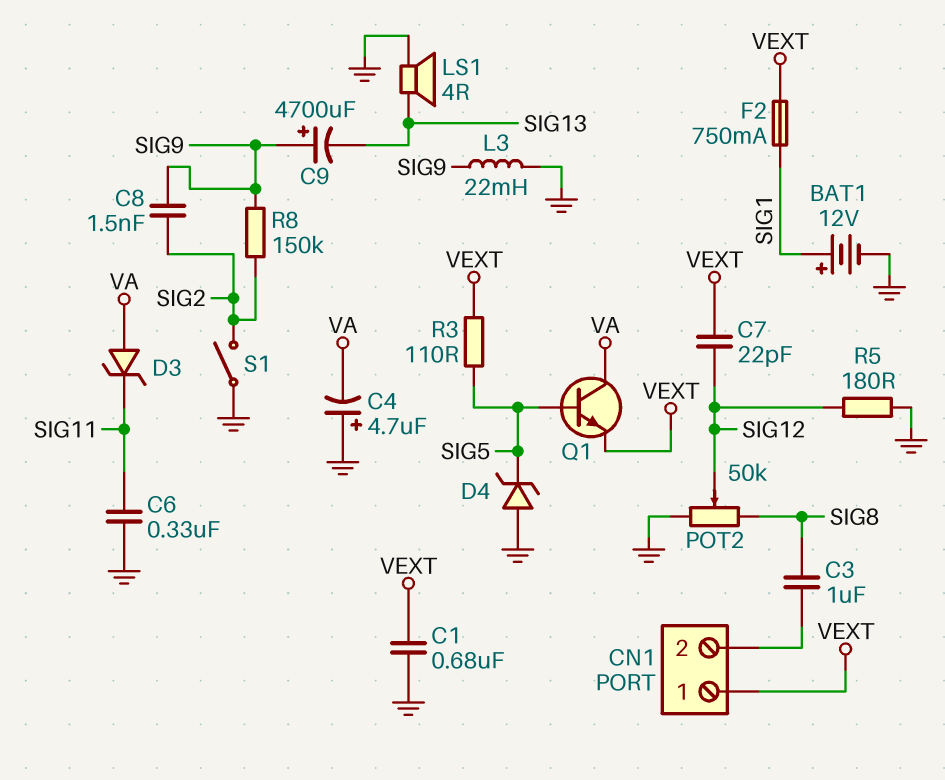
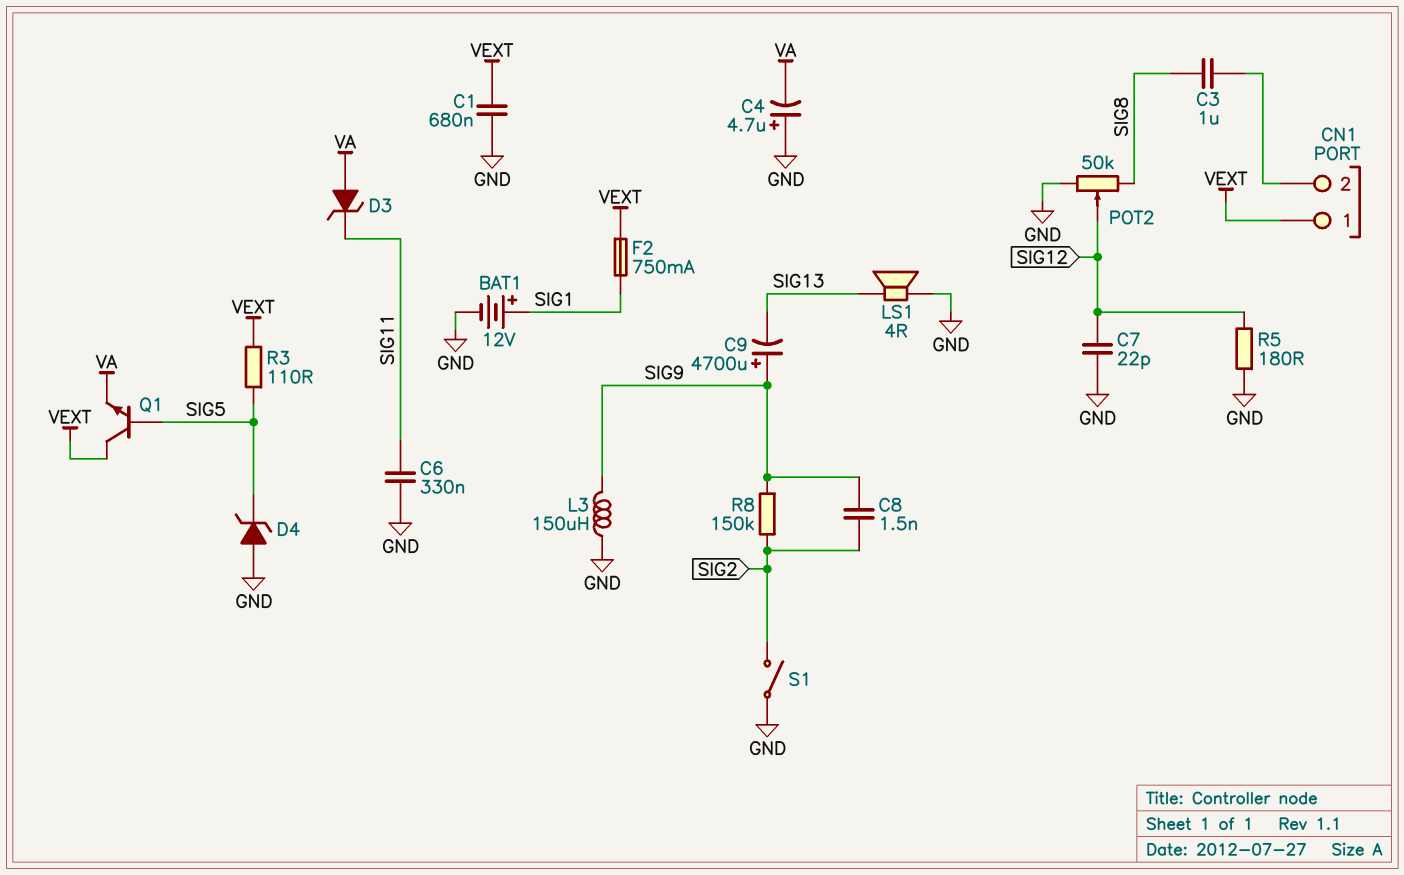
C7: 22pF (SIG12, VEXT) -> 22pF (GND, SIG12)
L3: 22mH (GND, SIG9) -> 150uH (GND, SIG9)
Q1: NPN (B SIG5, C VA, E VEXT) -> NPN (B SIG5, C VEXT, E VA)

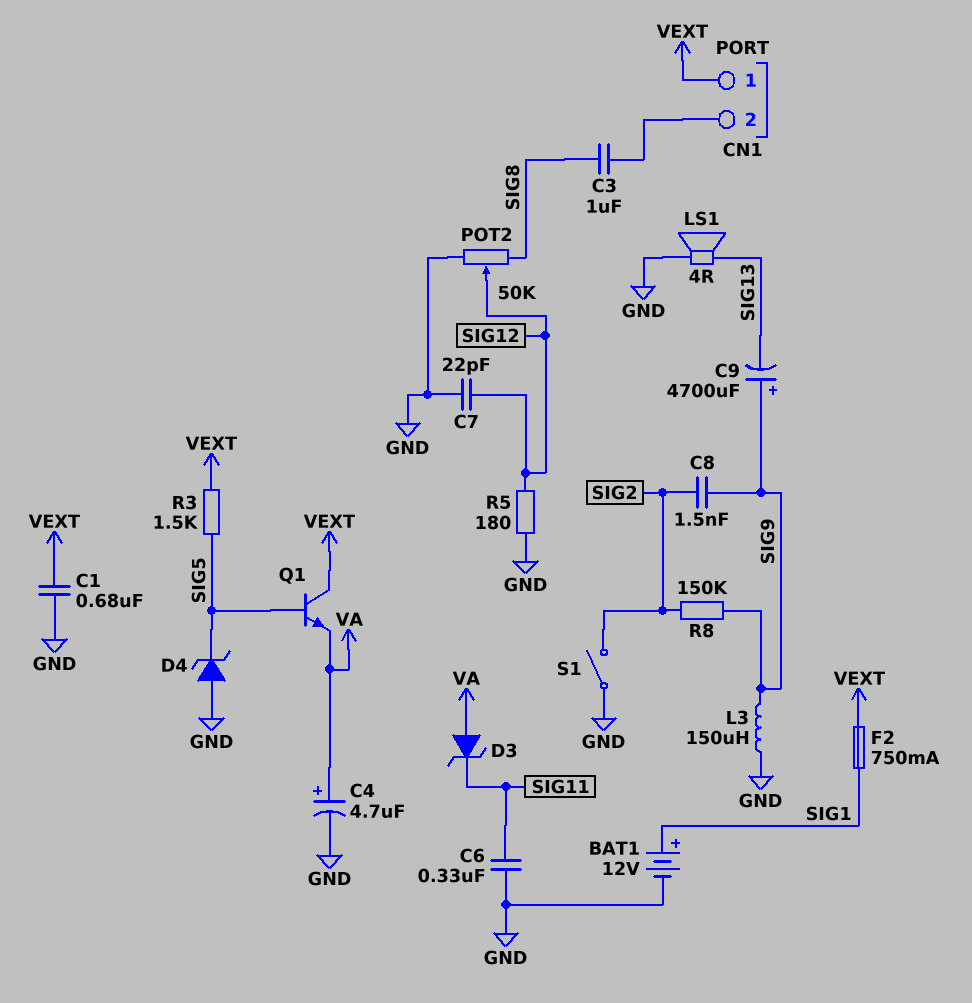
C4: 4.7uF (plus GND, minus VA) -> 4.7uF (plus VA, minus GND)
R3: 110 (SIG5, VEXT) -> 1.5k (SIG5, VEXT)

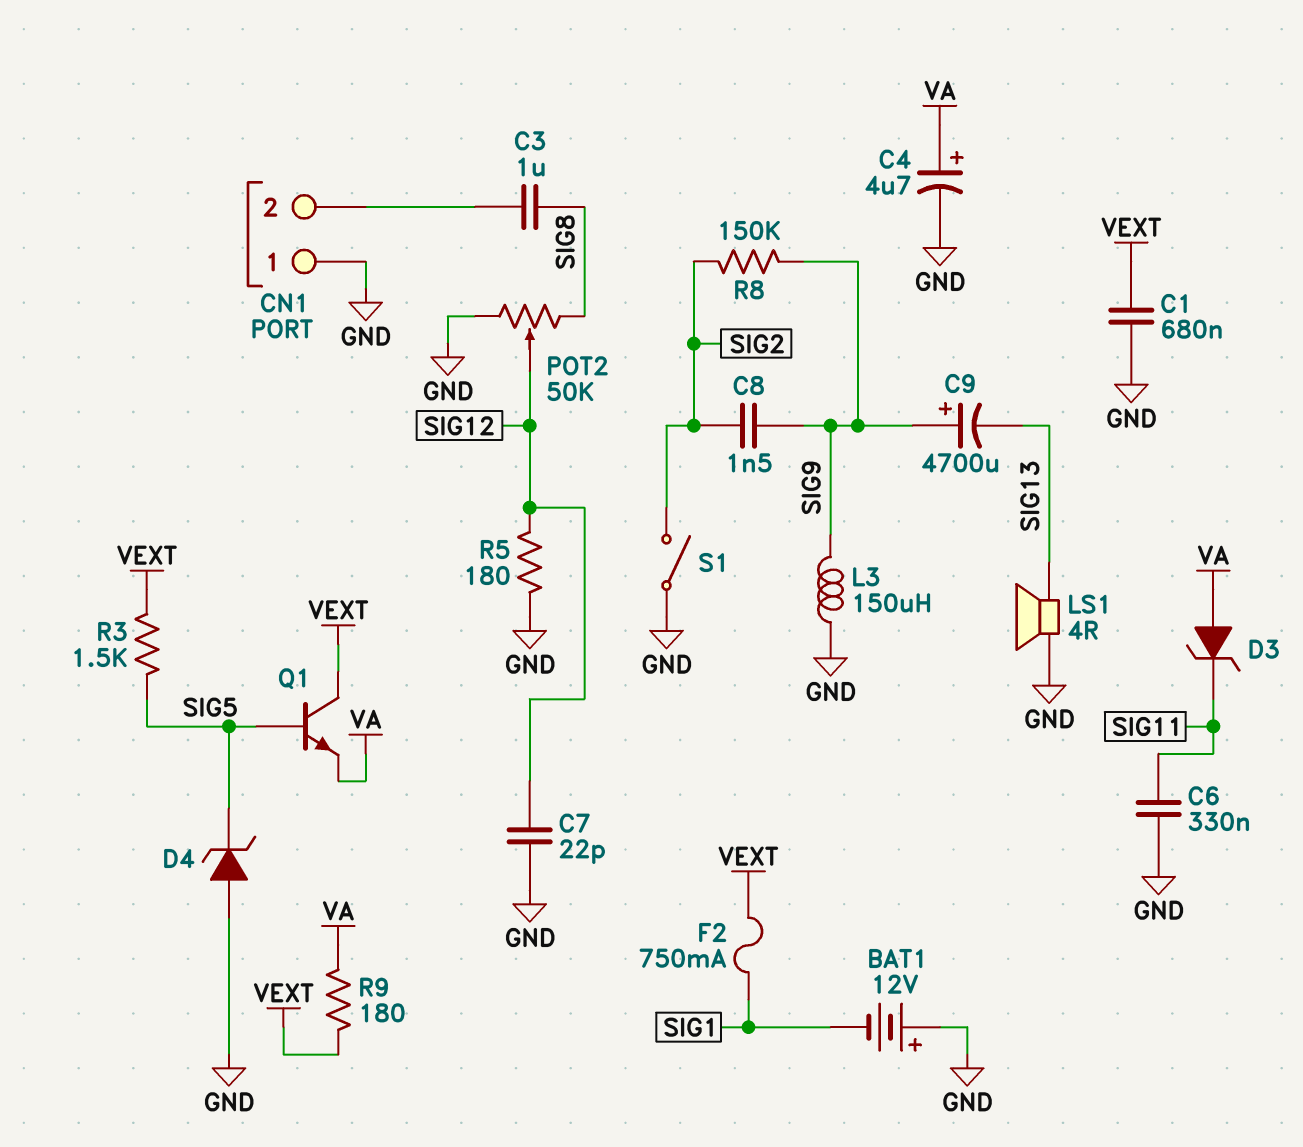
BAT1: 12V (plus SIG1, minus GND) -> 12V (plus GND, minus SIG1)
CN1 pin 1: VEXT -> GND
R9: none -> 180 (VA, VEXT)

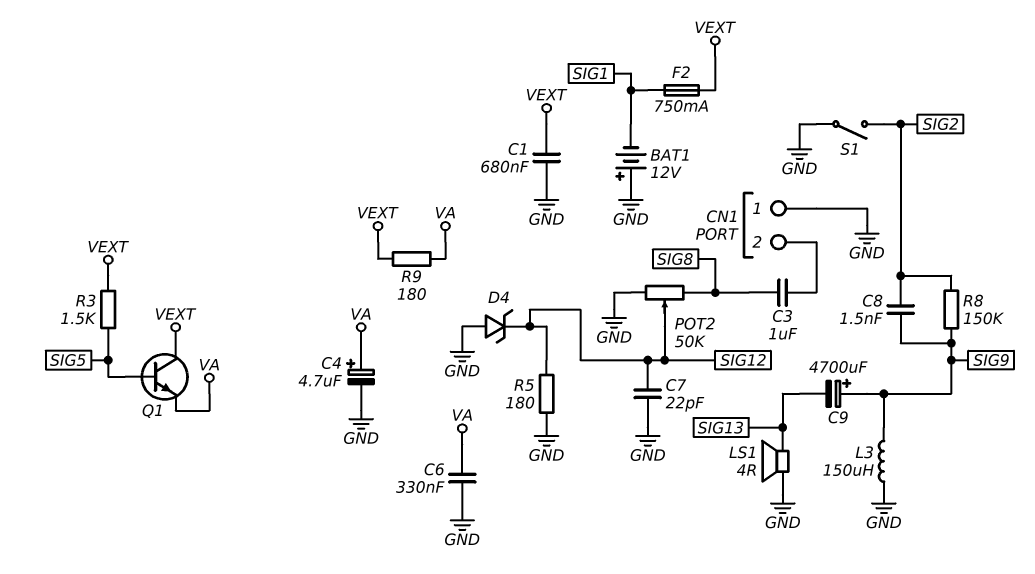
C6: 330nF (GND, SIG11) -> 330nF (GND, VA)
D3: zener (A VA, K SIG11) -> none
D4: zener (A GND, K SIG5) -> zener (A GND, K SIG12)

